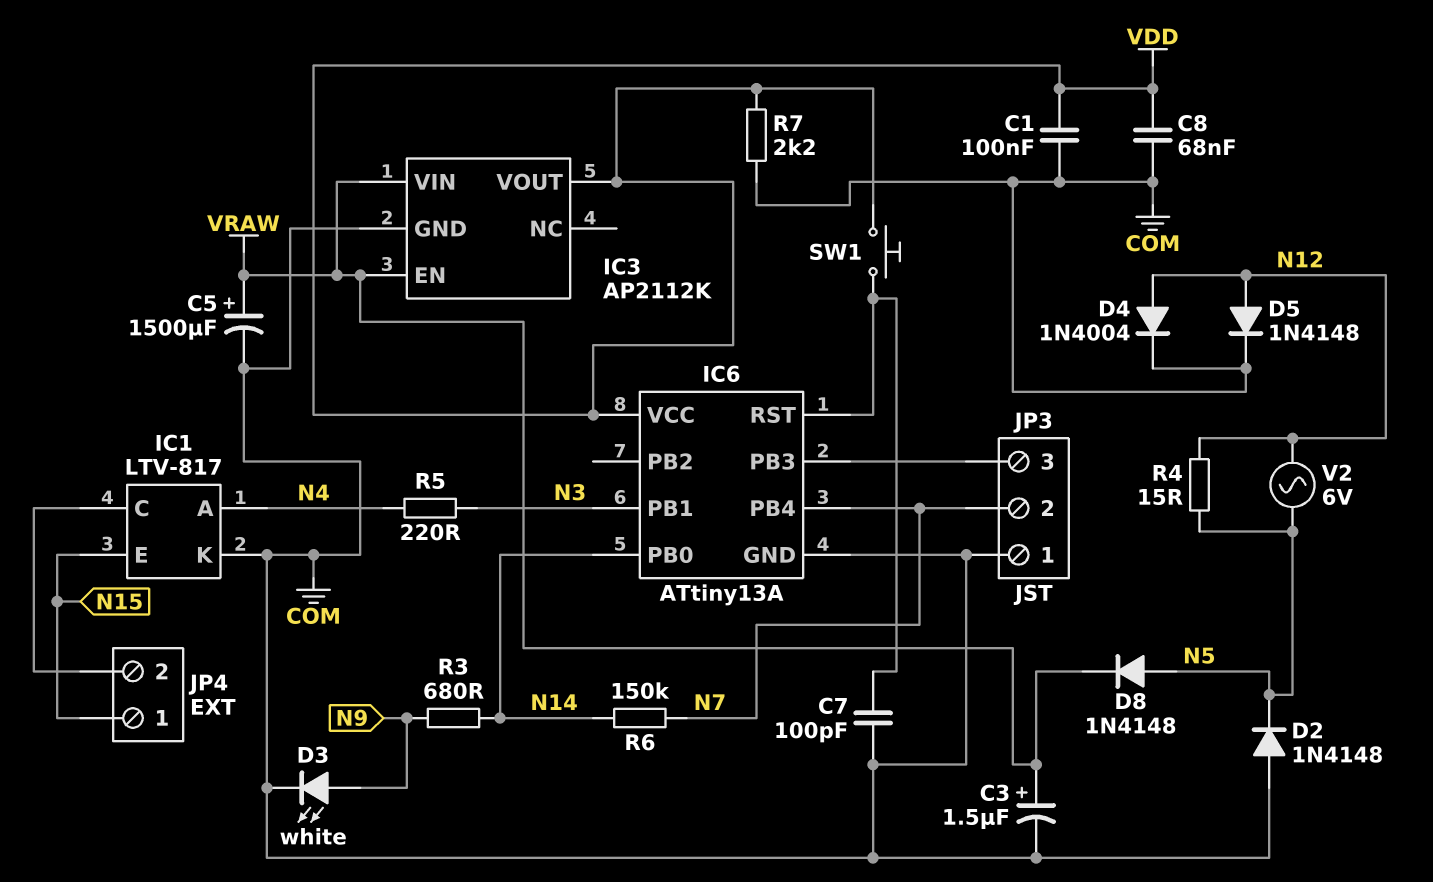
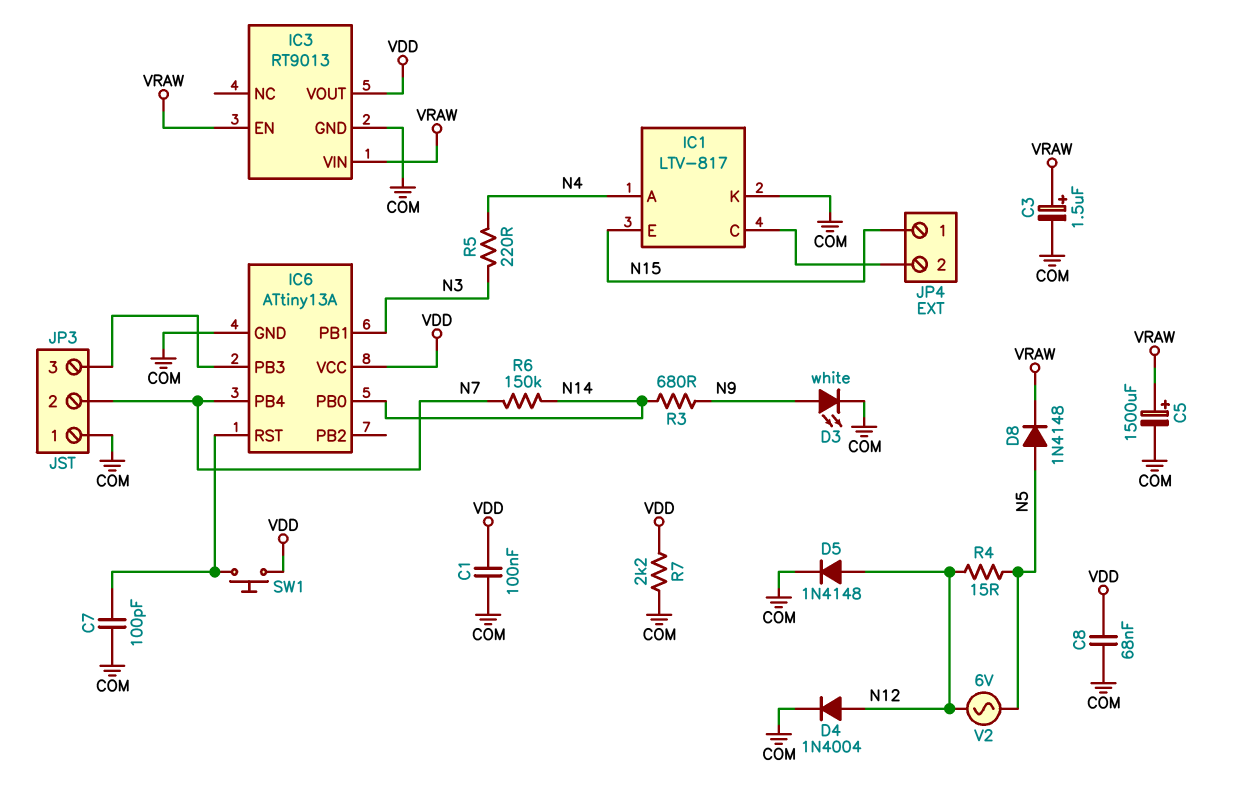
D2: diode 1N4148 (A COM, K N5) -> none
IC3: AP2112K -> RT9013

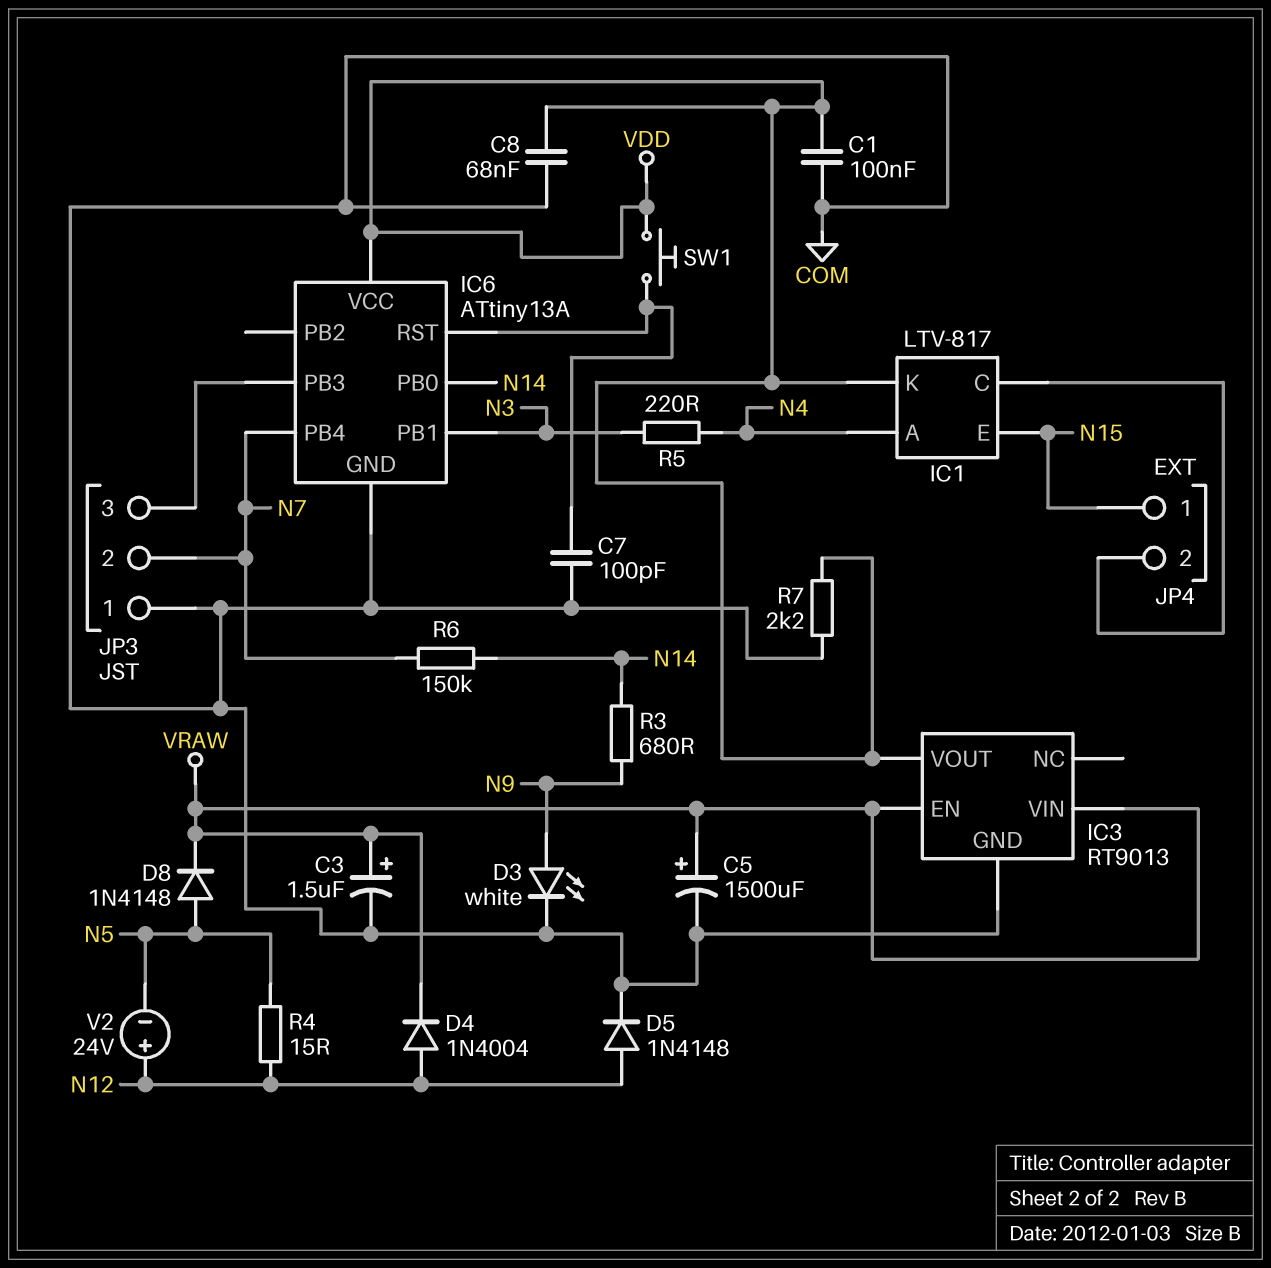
D4: diode 1N4004 (A N12, K COM) -> diode 1N4004 (A N12, K VRAW)
IC1 pin K: COM -> VDD
V2: AC 6V (N5, N12) -> 24V (plus N12, minus N5)

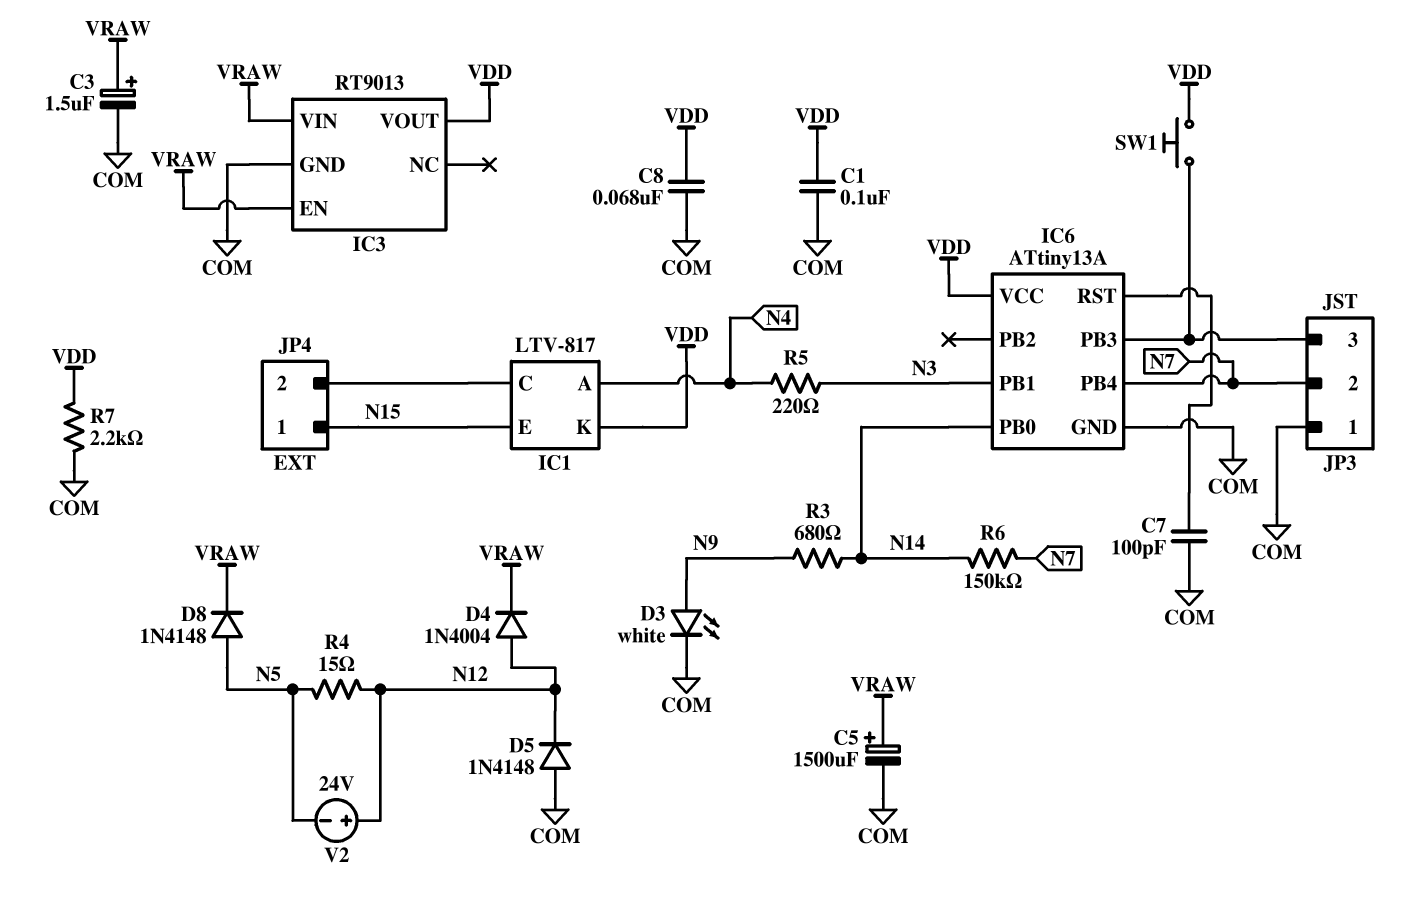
D5: diode 1N4148 (A N12, K COM) -> diode 1N4148 (A COM, K N12)
SW1: button (IC6/RST, VDD) -> button (IC6/PB3, VDD)

